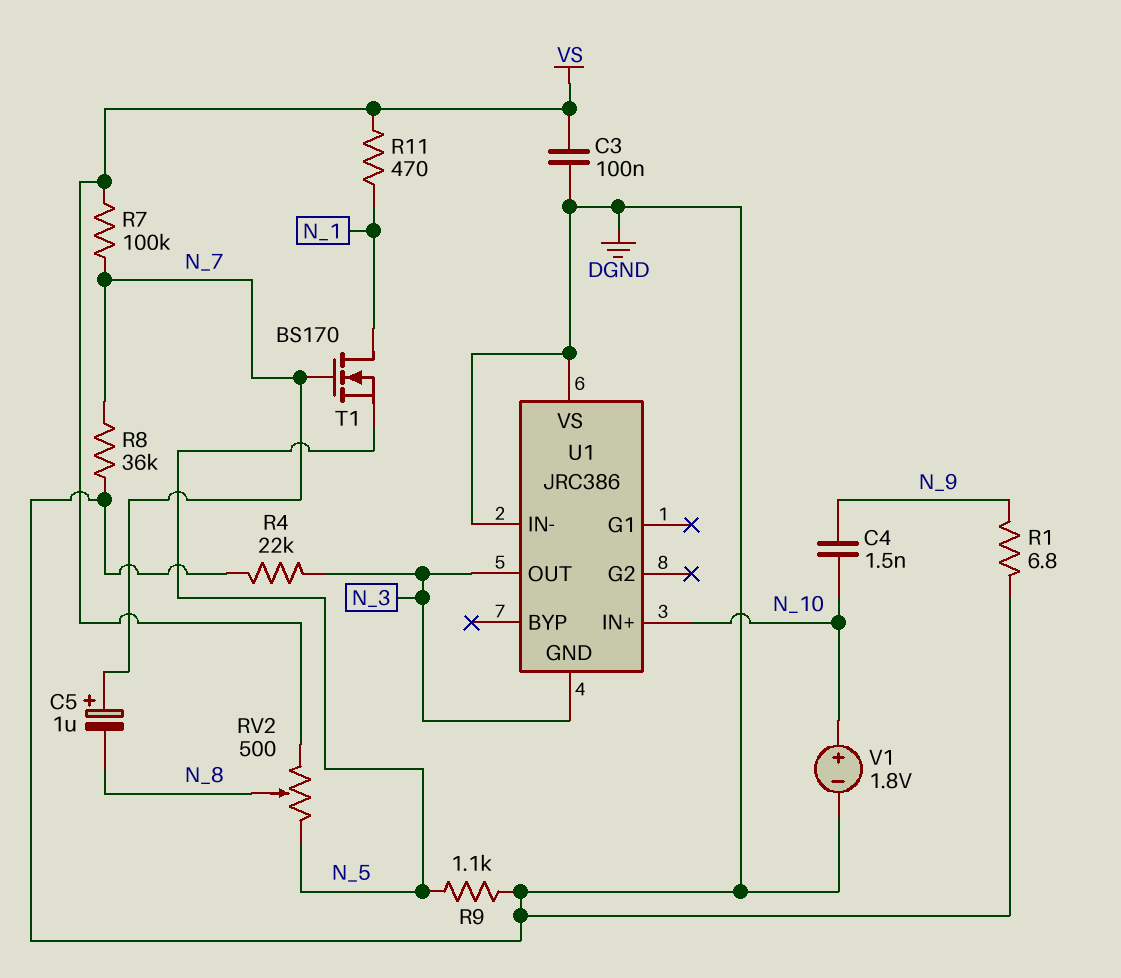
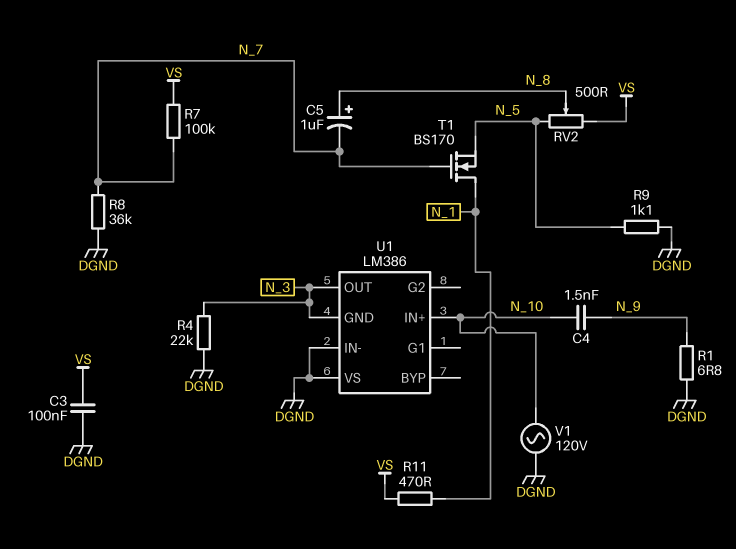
C5: 1uF (plus N_7, minus N_8) -> 1uF (plus N_8, minus N_7)
U1: JRC386 -> LM386
V1: 1.8V (plus N_10, minus DGND) -> AC 120V (DGND, N_10)

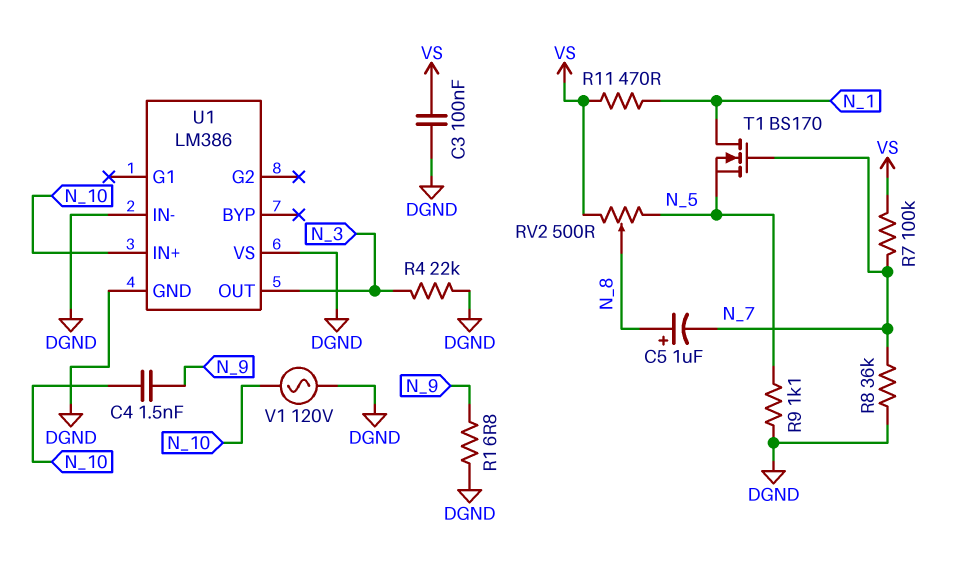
U1 pin GND: N_3 -> DGND

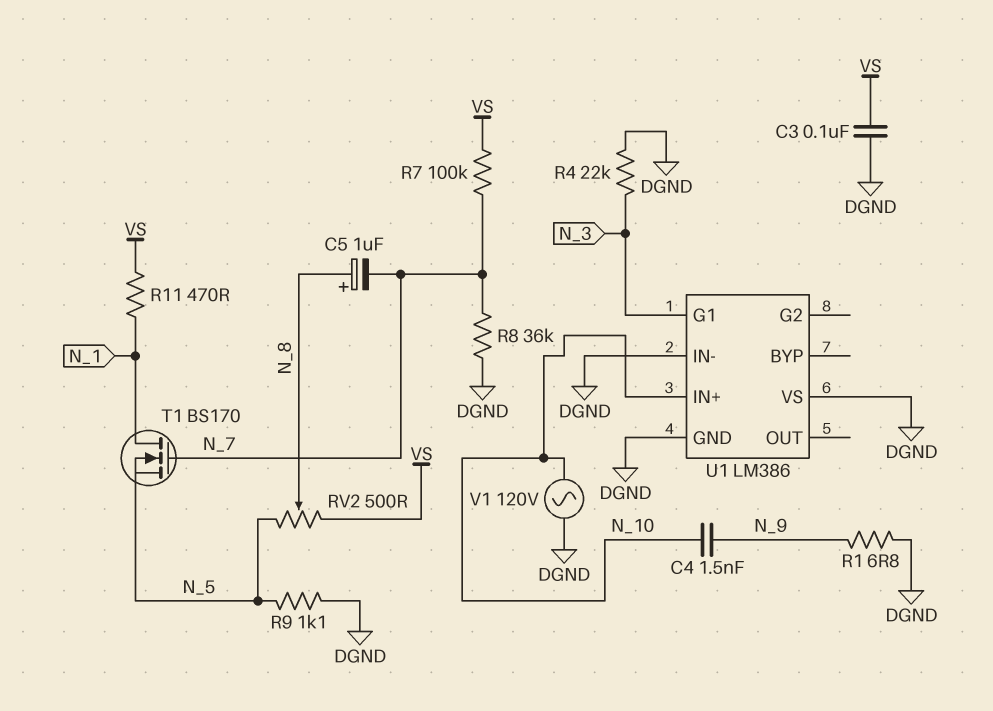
U1 pin G1: none -> N_3
U1 pin OUT: N_3 -> none

